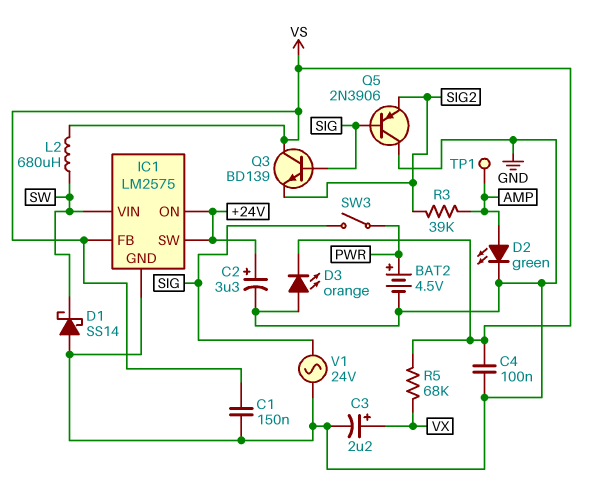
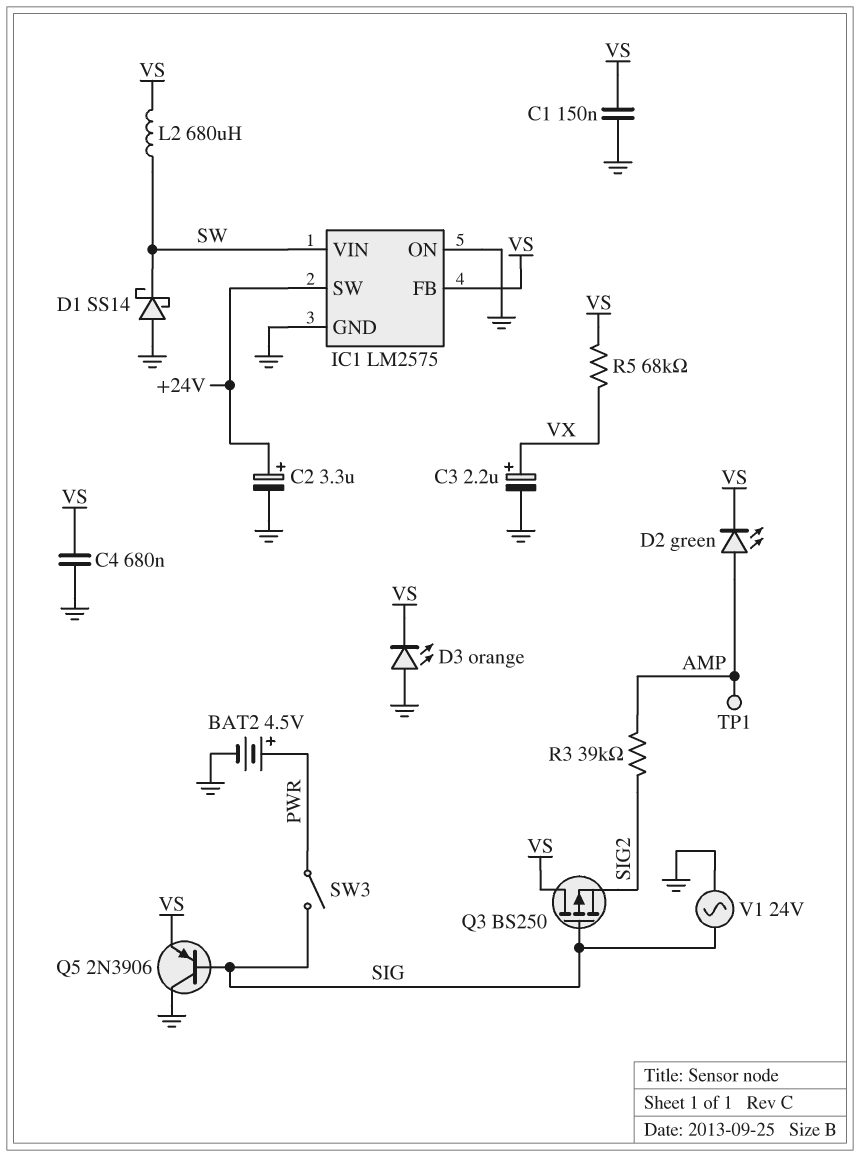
C4: 100nF (GND, VS) -> 680nF (GND, VS)
D2: LED green (A AMP, K GND) -> LED green (A AMP, K VS)
IC1 pin ON: +24V -> GND
Q3: NPN BD139 (B SIG, C VS, E SIG2) -> PMOS BS250 (G SIG, D VS, S SIG2)
Q5: PNP 2N3906 (B SIG, C GND, E SIG2) -> PNP 2N3906 (B SIG, C GND, E VS)

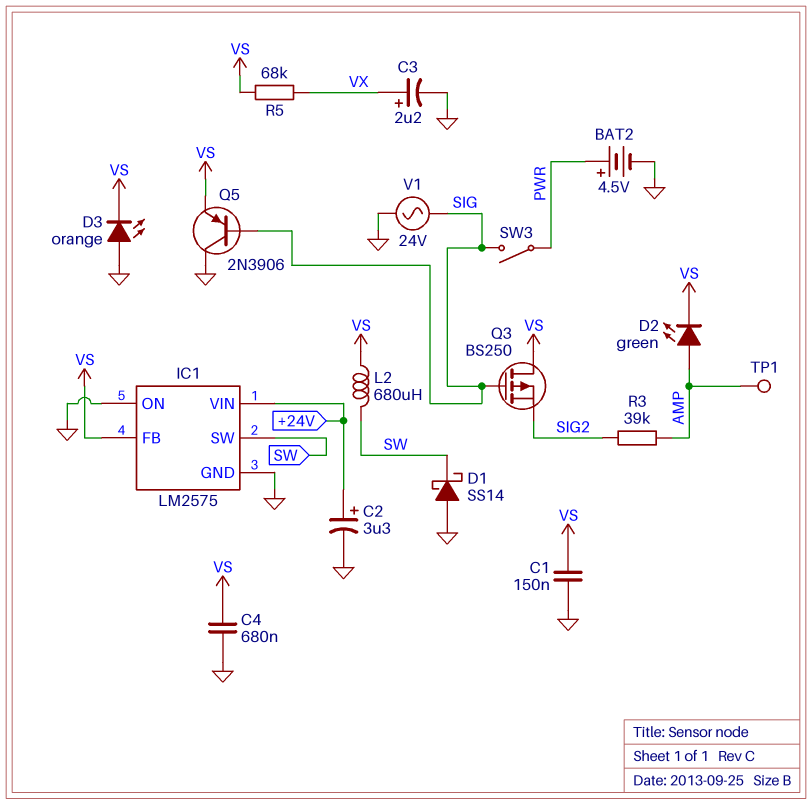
IC1 pin SW: +24V -> SW
IC1 pin VIN: SW -> +24V

